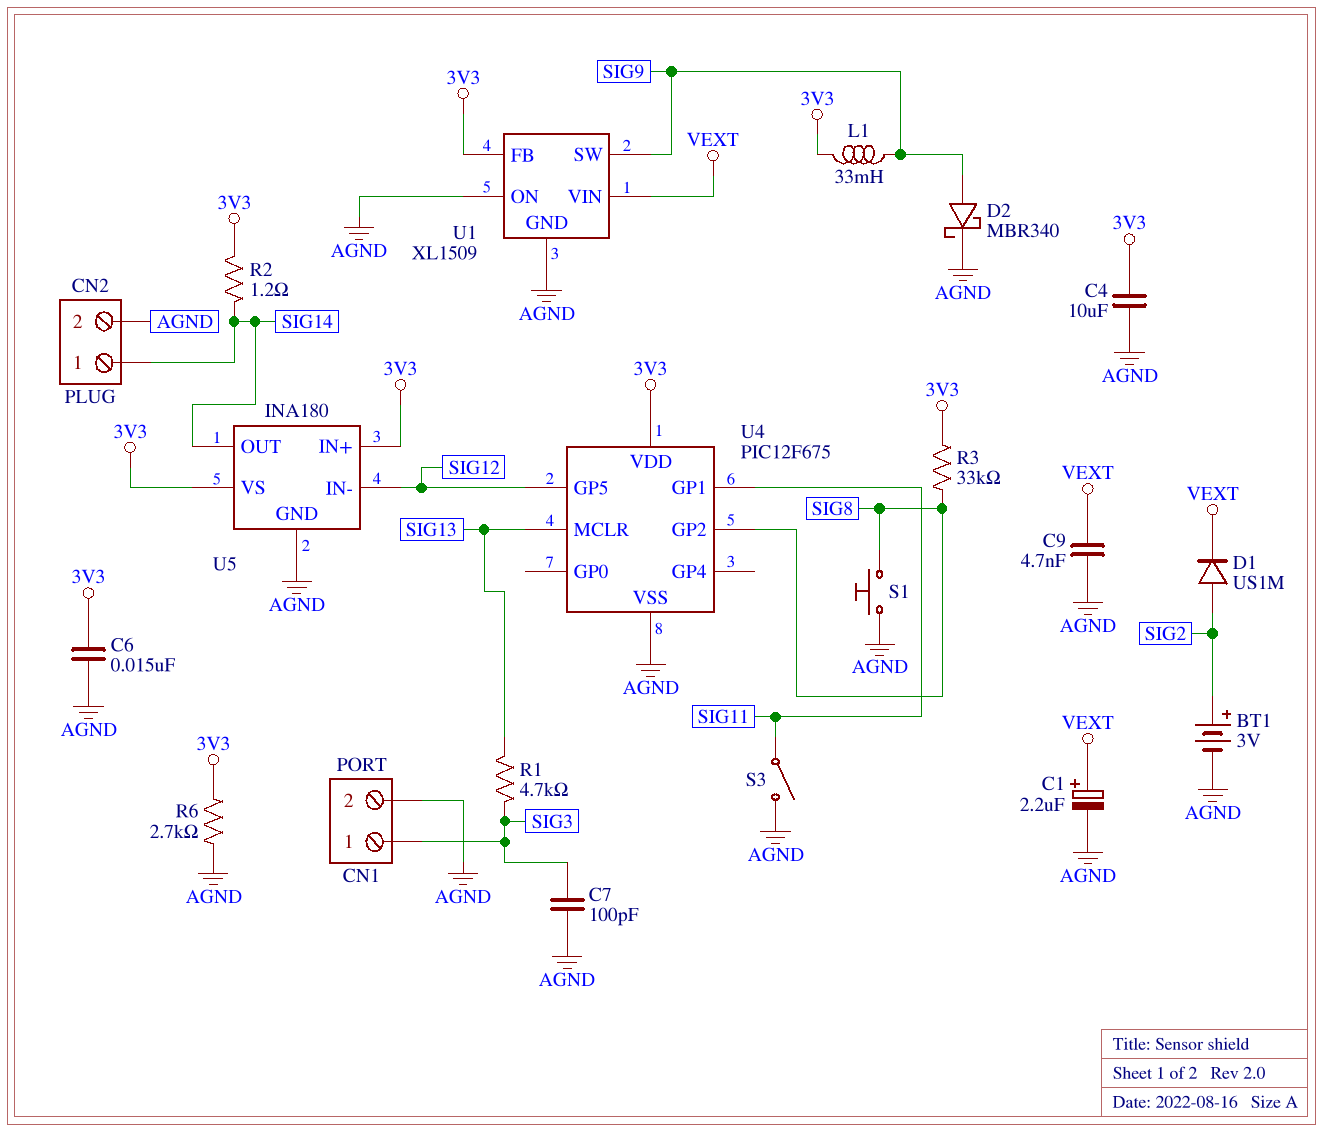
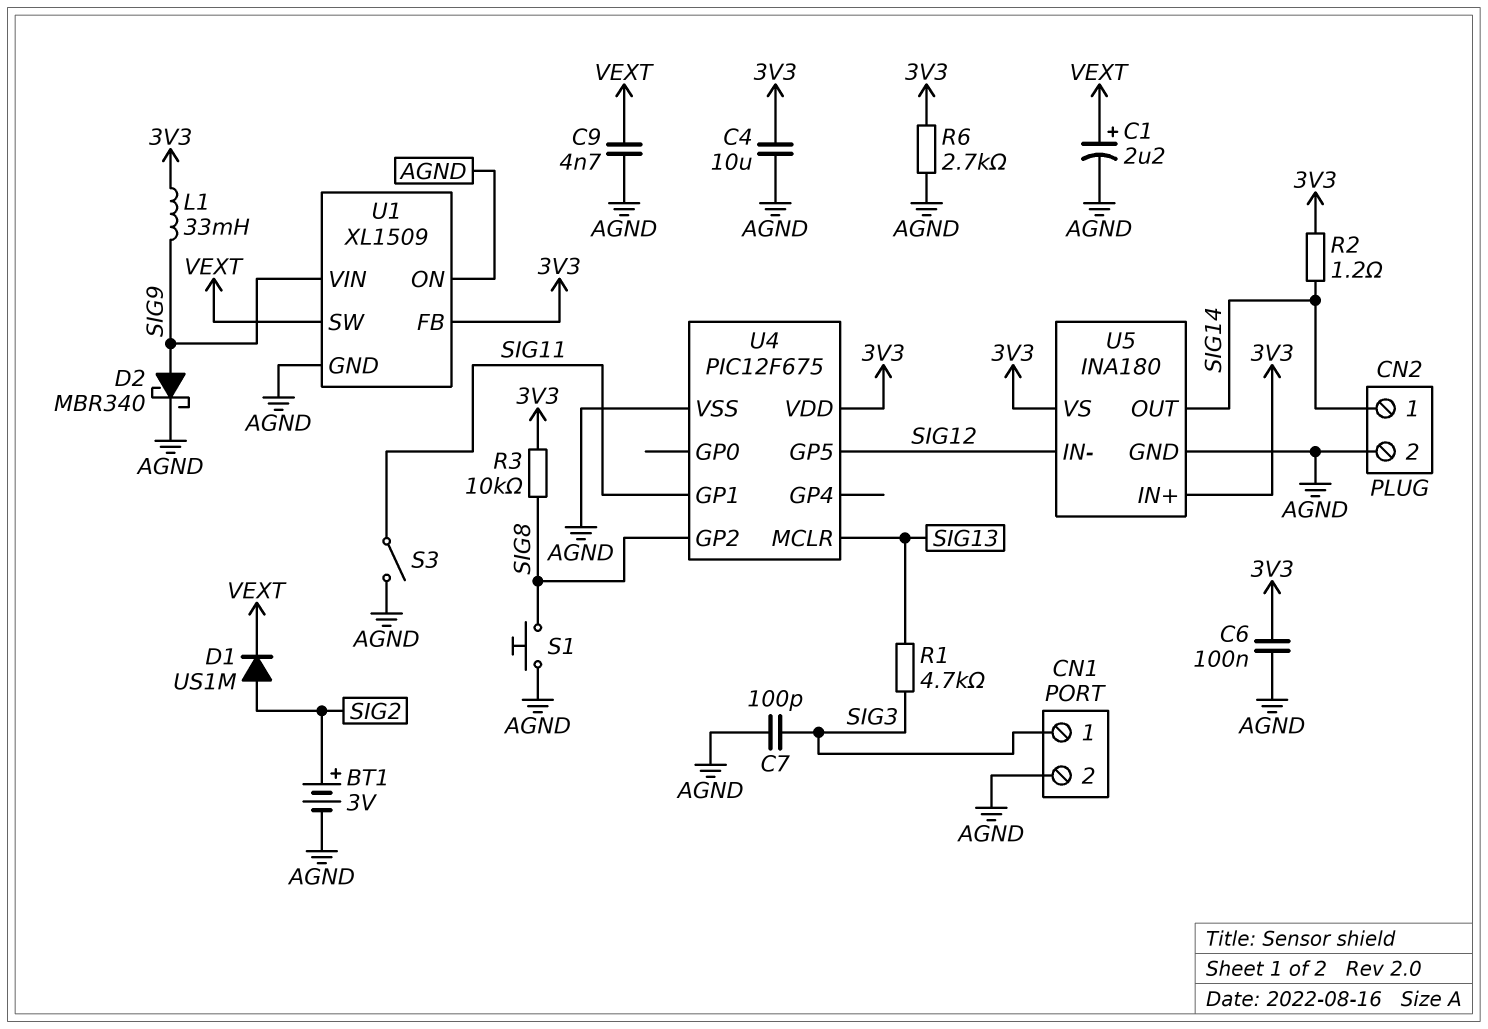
C6: 15nF (3V3, AGND) -> 100nF (3V3, AGND)
R3: 33k (3V3, SIG8) -> 10k (3V3, SIG8)
U1 pin SW: SIG9 -> VEXT
U1 pin VIN: VEXT -> SIG9

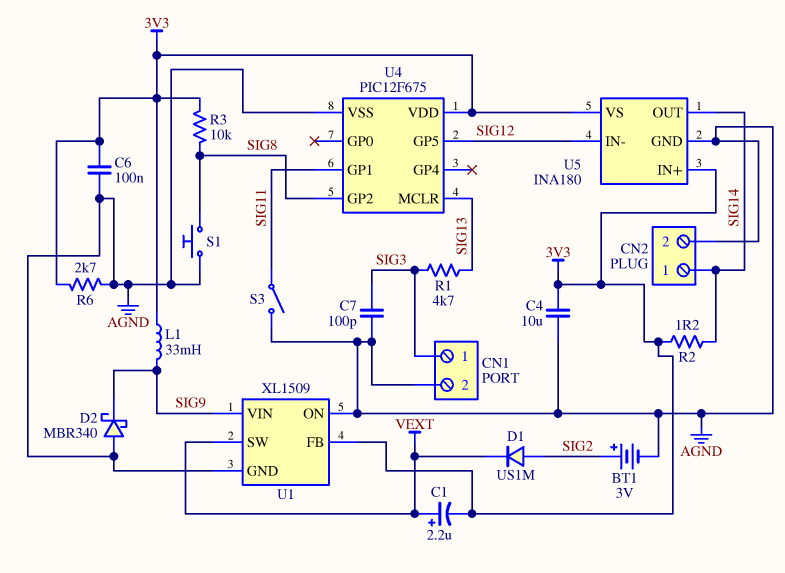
C1: 2.2uF (plus VEXT, minus AGND) -> 2.2uF (plus VEXT, minus 3V3)
C9: 4.7nF (AGND, VEXT) -> none
D2: schottky MBR340 (A SIG9, K AGND) -> schottky MBR340 (A AGND, K SIG9)

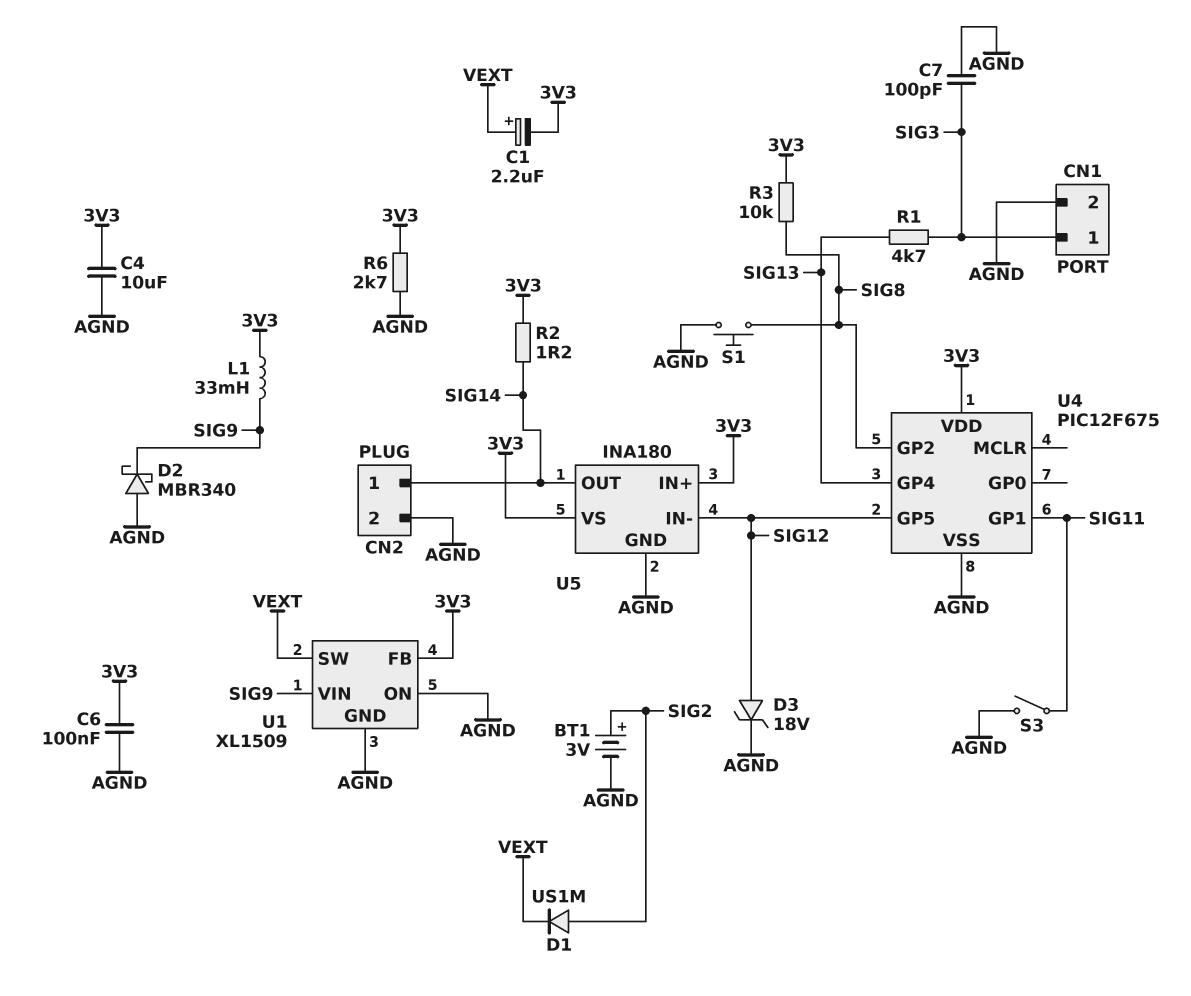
D3: none -> zener 18V (A SIG12, K AGND)
U4 pin GP4: none -> SIG13
U4 pin MCLR: SIG13 -> none

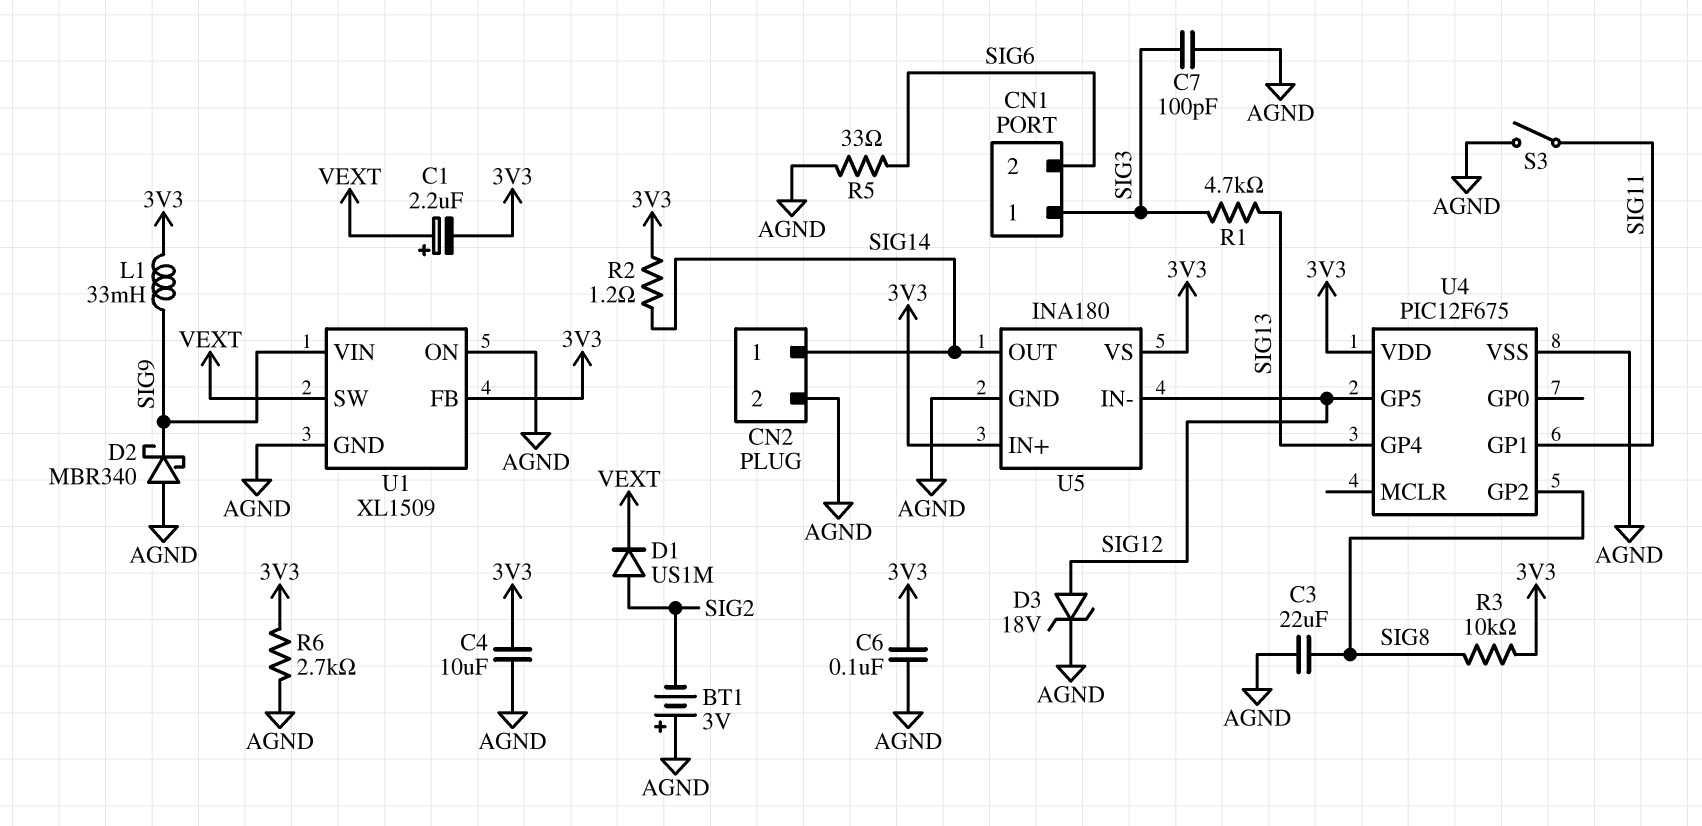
BT1: 3V (plus SIG2, minus AGND) -> 3V (plus AGND, minus SIG2)
C3: none -> 22uF (AGND, SIG8)
CN1 pin 2: AGND -> SIG6
R5: none -> 33 (AGND, SIG6)
S1: button (AGND, SIG8) -> none

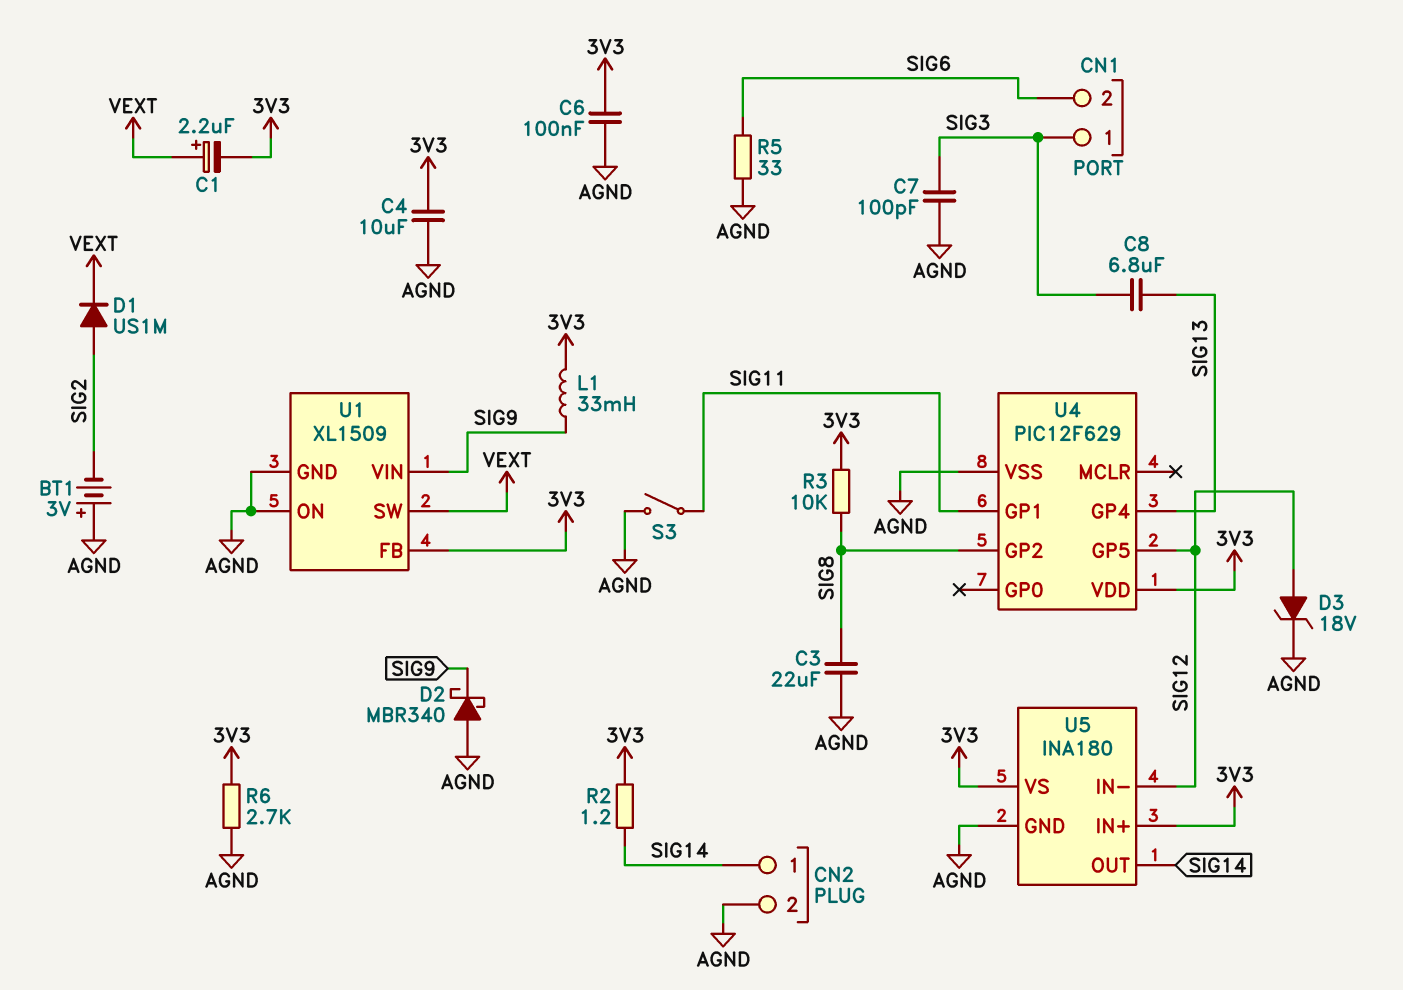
C8: none -> 6.8uF (SIG3, SIG13)
R1: 4.7k (SIG3, SIG13) -> none
U4: PIC12F675 -> PIC12F629

